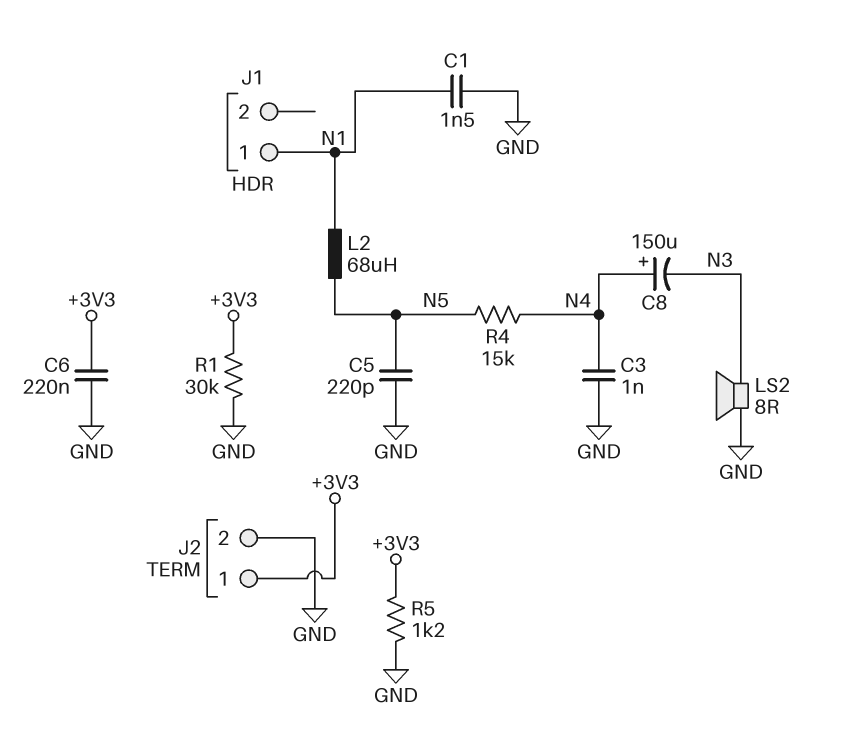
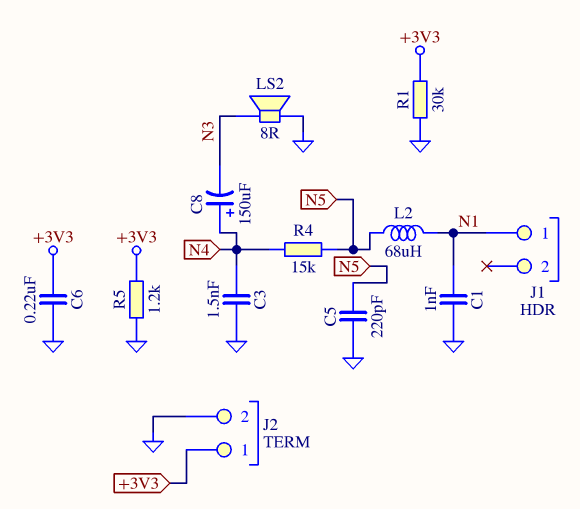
C1: 1.5nF (GND, N1) -> 1nF (GND, N1)
C3: 1nF (GND, N4) -> 1.5nF (GND, N4)

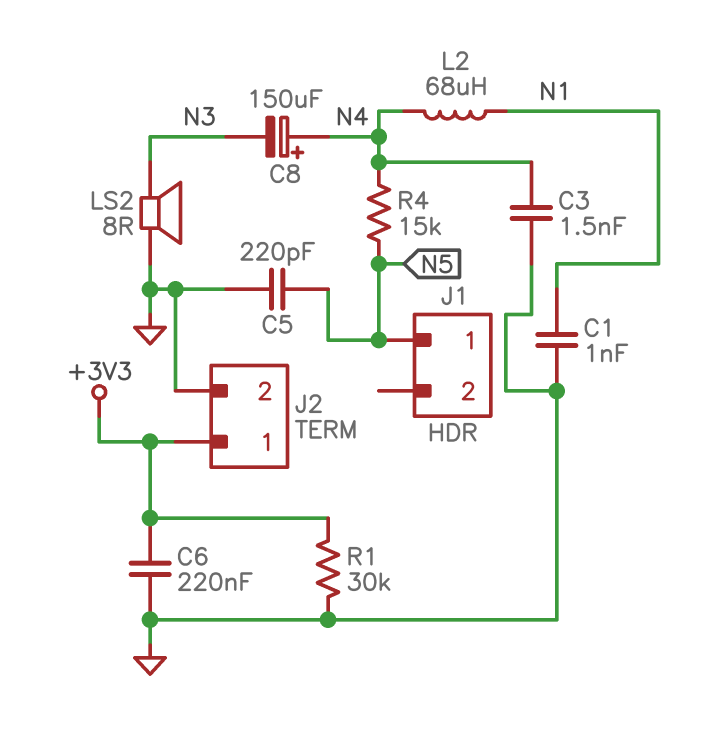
J1 pin 1: N1 -> N5
L2: 68uH (N1, N5) -> 68uH (N1, N4)
R5: 1.2k (+3V3, GND) -> none

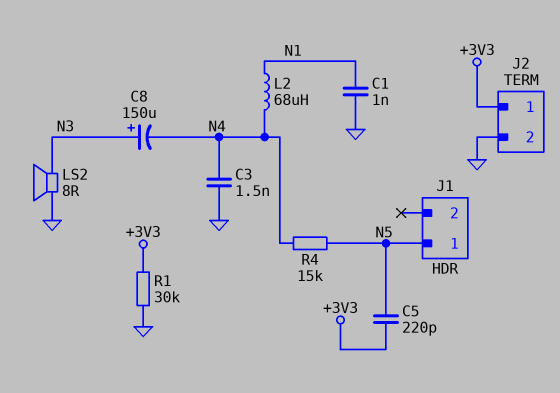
C5: 220pF (GND, N5) -> 220pF (+3V3, N5)
C6: 220nF (+3V3, GND) -> none
C8: 150uF (plus N4, minus N3) -> 150uF (plus N3, minus N4)

